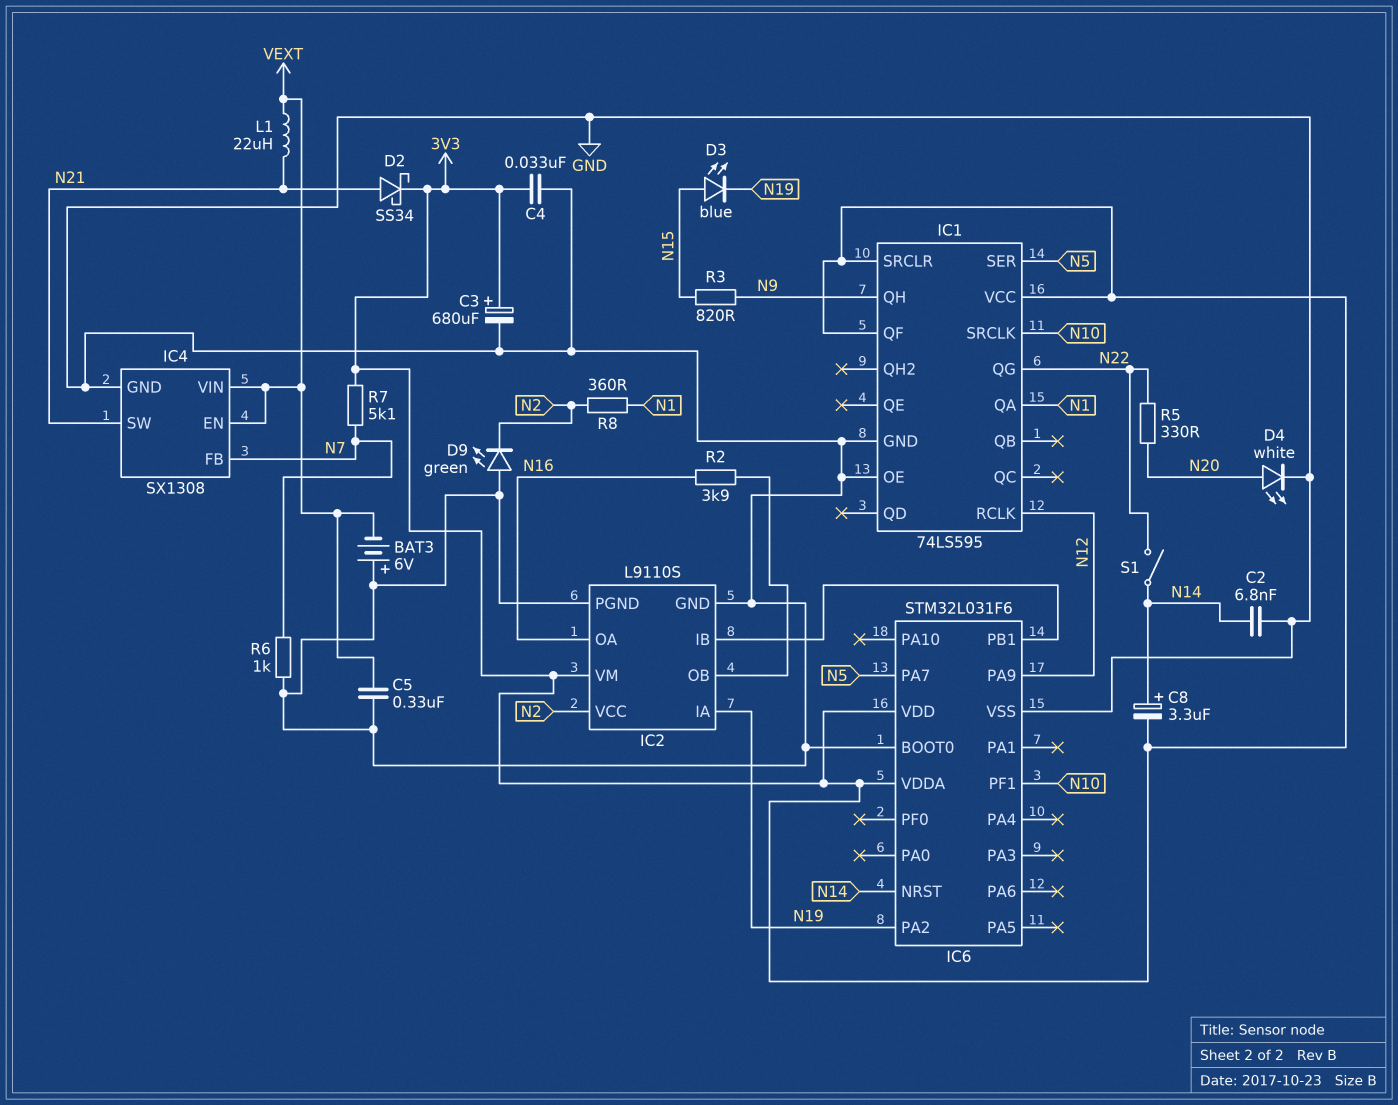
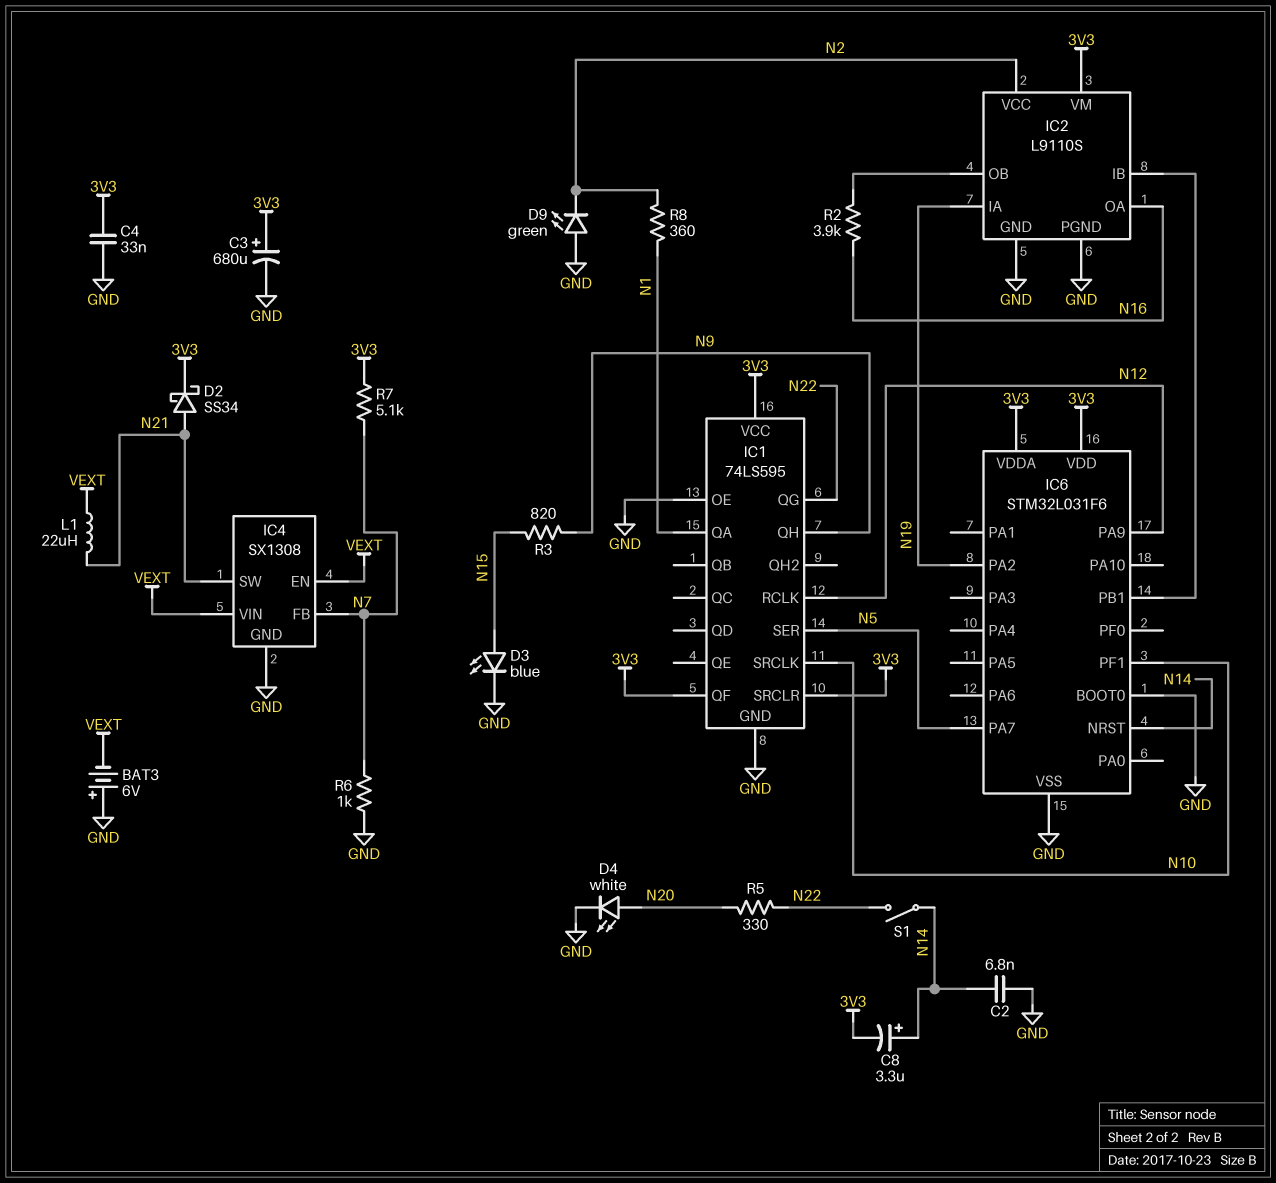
C5: 330nF (GND, VEXT) -> none
D3: LED blue (A N15, K N19) -> LED blue (A N15, K GND)

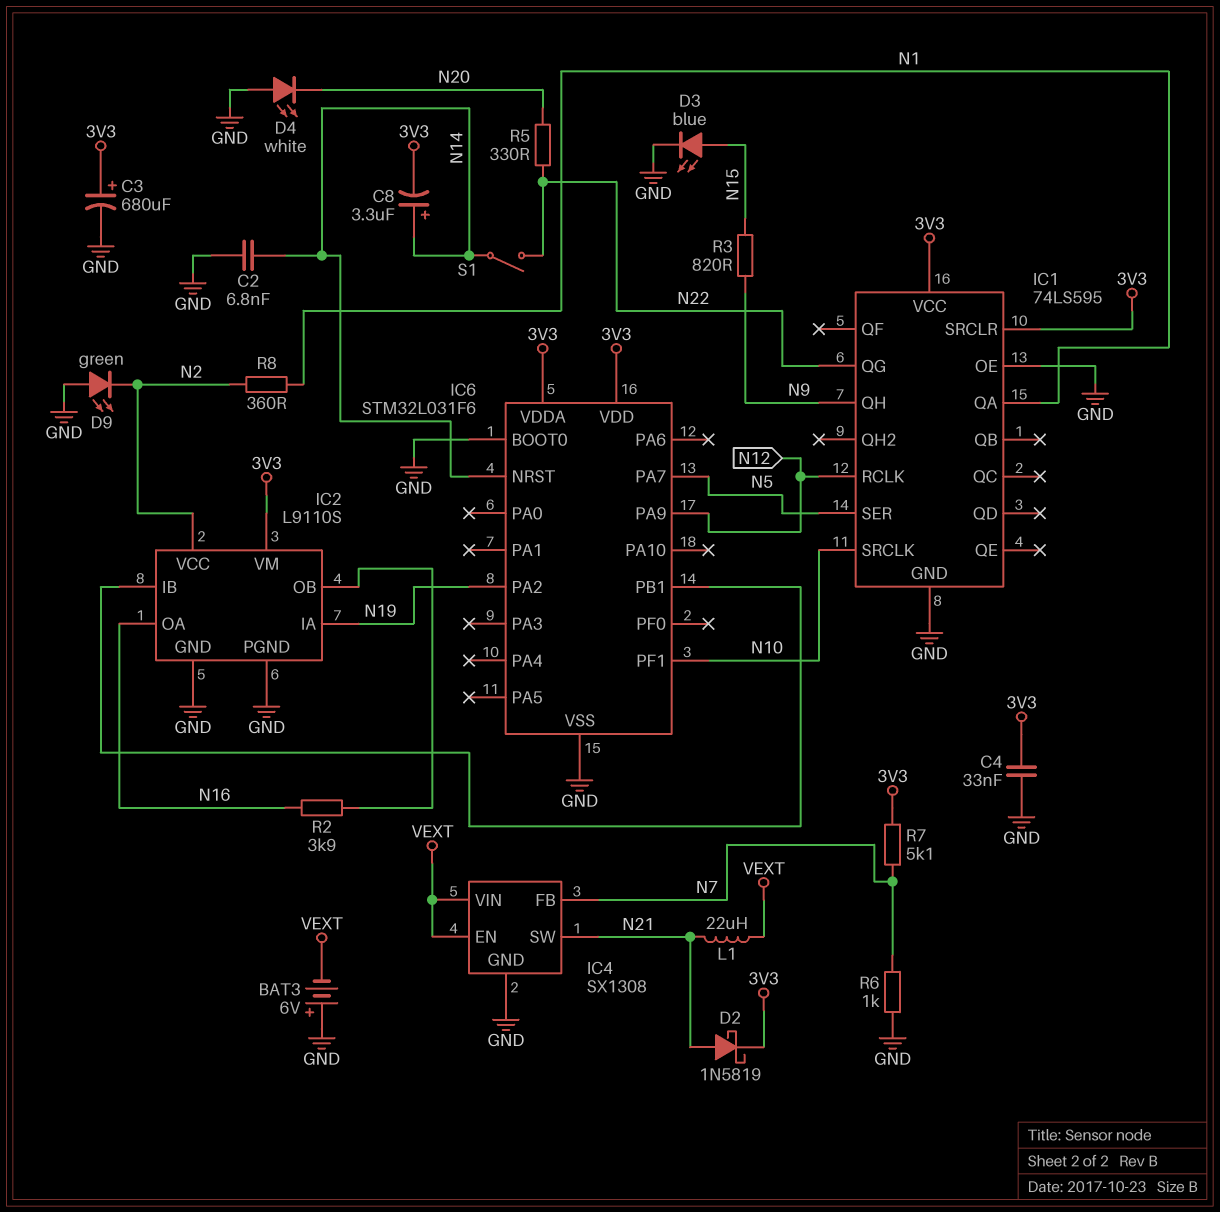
D2: schottky SS34 (A N21, K 3V3) -> schottky 1N5819 (A N21, K 3V3)
D4: LED white (A N20, K GND) -> LED white (A GND, K N20)
IC1 pin QF: 3V3 -> none

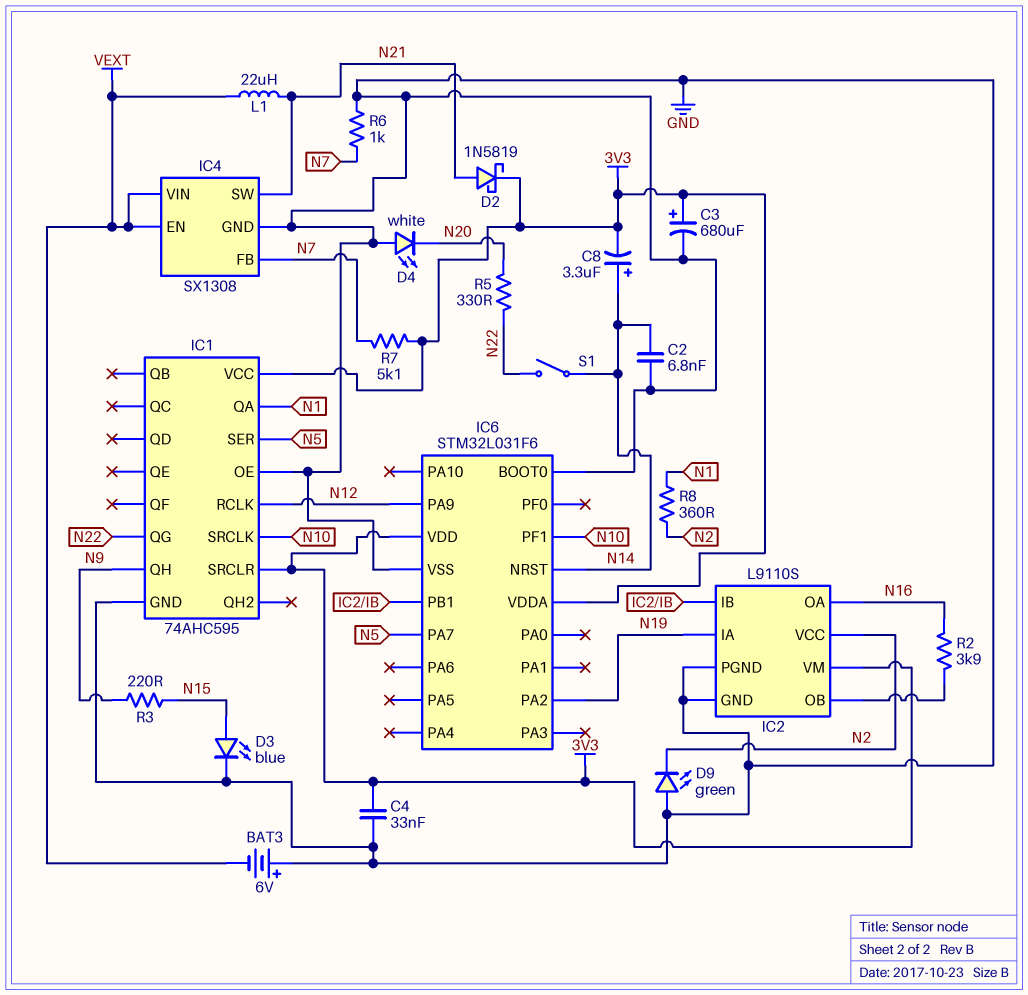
IC1: 74LS595 -> 74AHC595
R3: 820 (N9, N15) -> 220 (N9, N15)

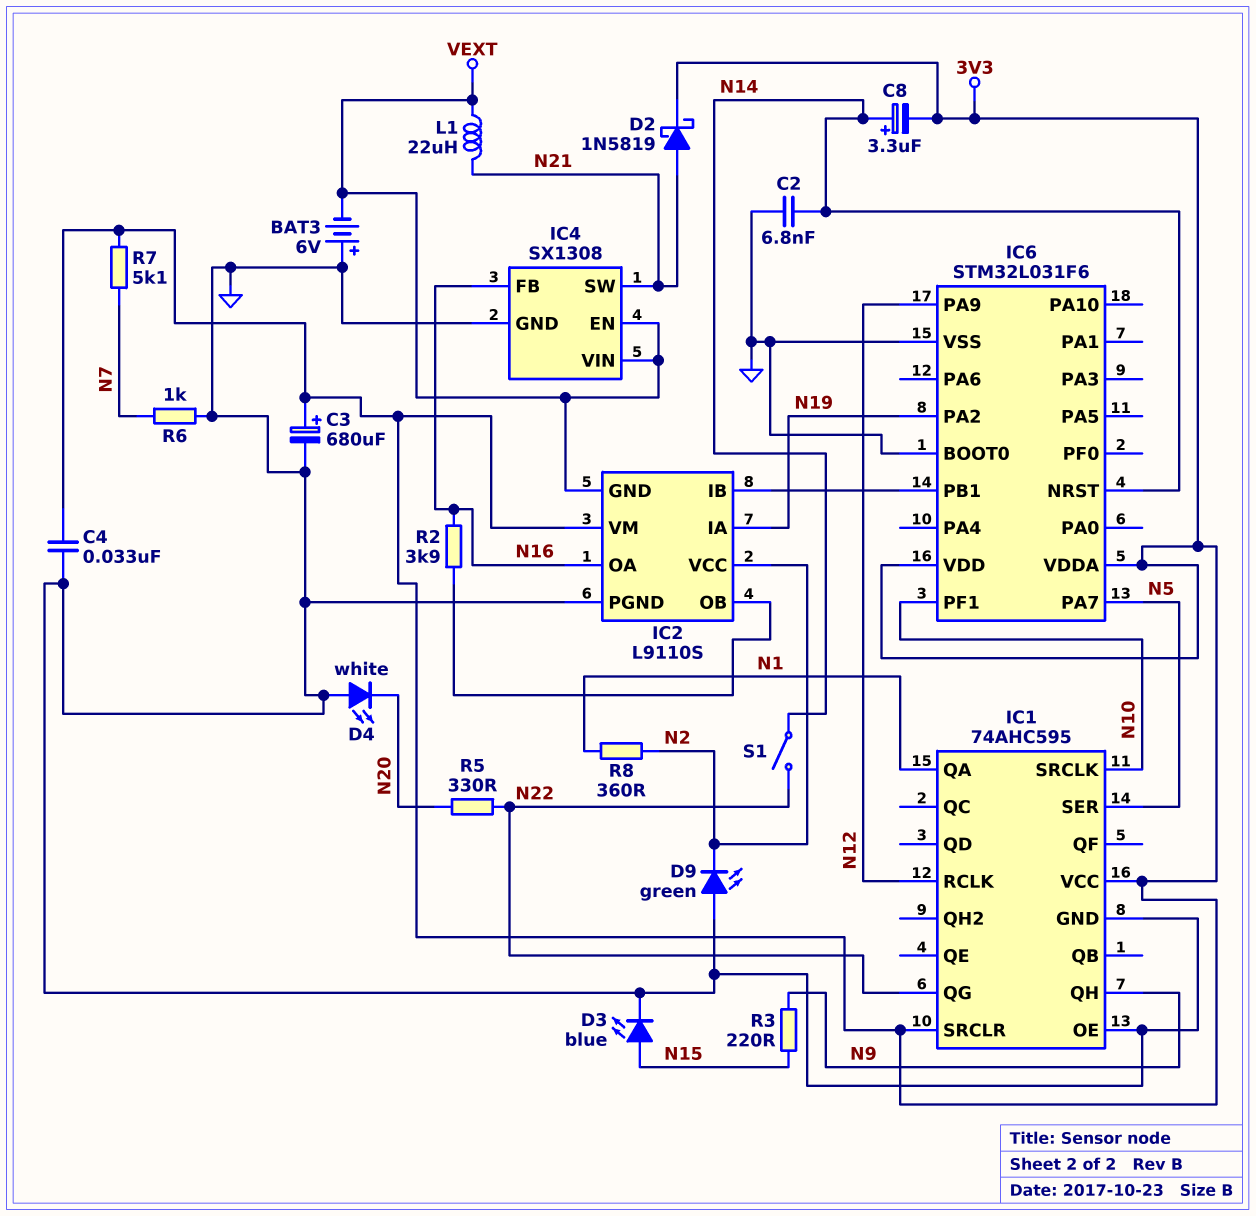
IC2 pin GND: GND -> VEXT
IC4 pin FB: N7 -> N16

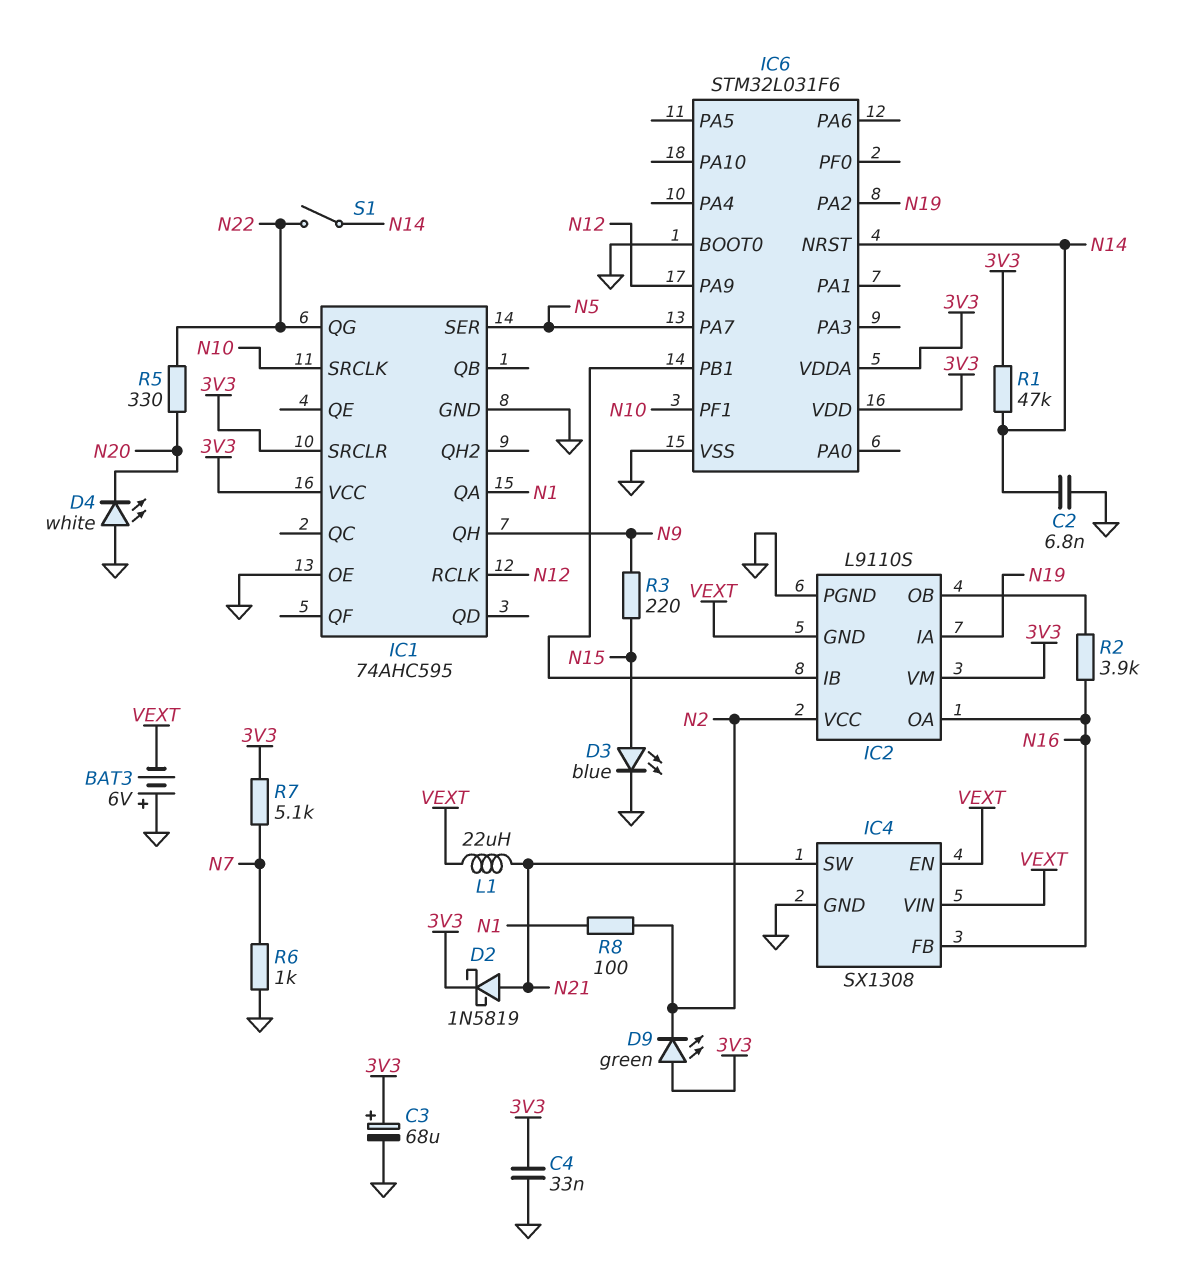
C3: 680uF (plus 3V3, minus GND) -> 68uF (plus 3V3, minus GND)
C8: 3.3uF (plus N14, minus 3V3) -> none
D9: LED green (A GND, K N2) -> LED green (A 3V3, K N2)
R1: none -> 47k (3V3, N14)
R8: 360 (N1, N2) -> 100 (N1, N2)

